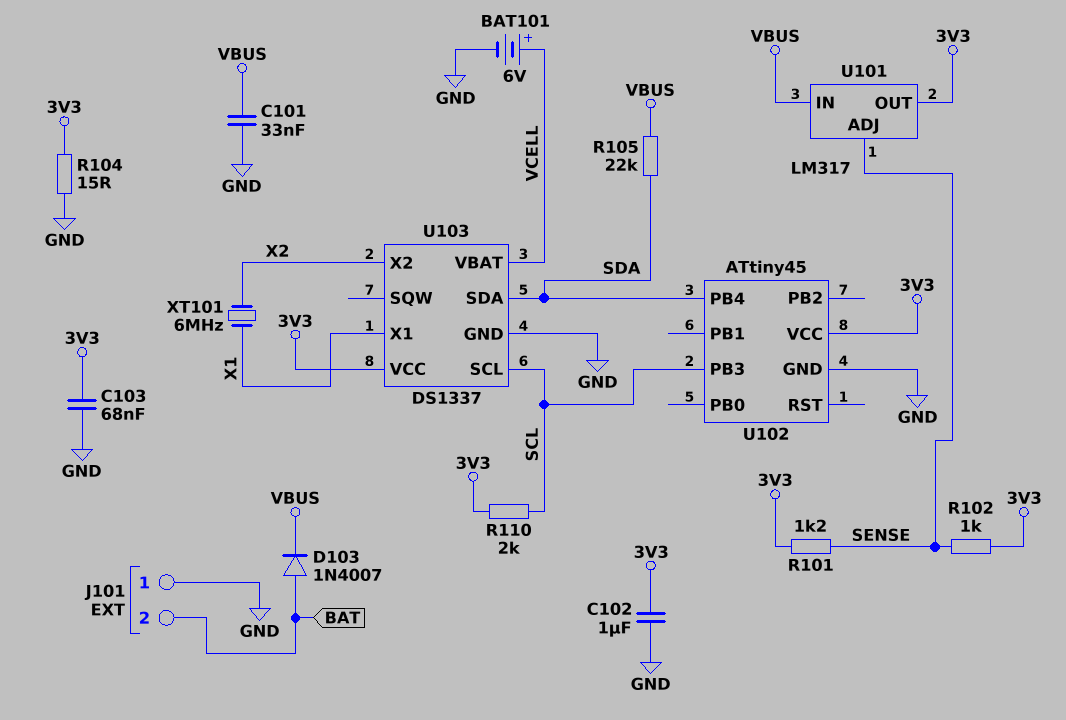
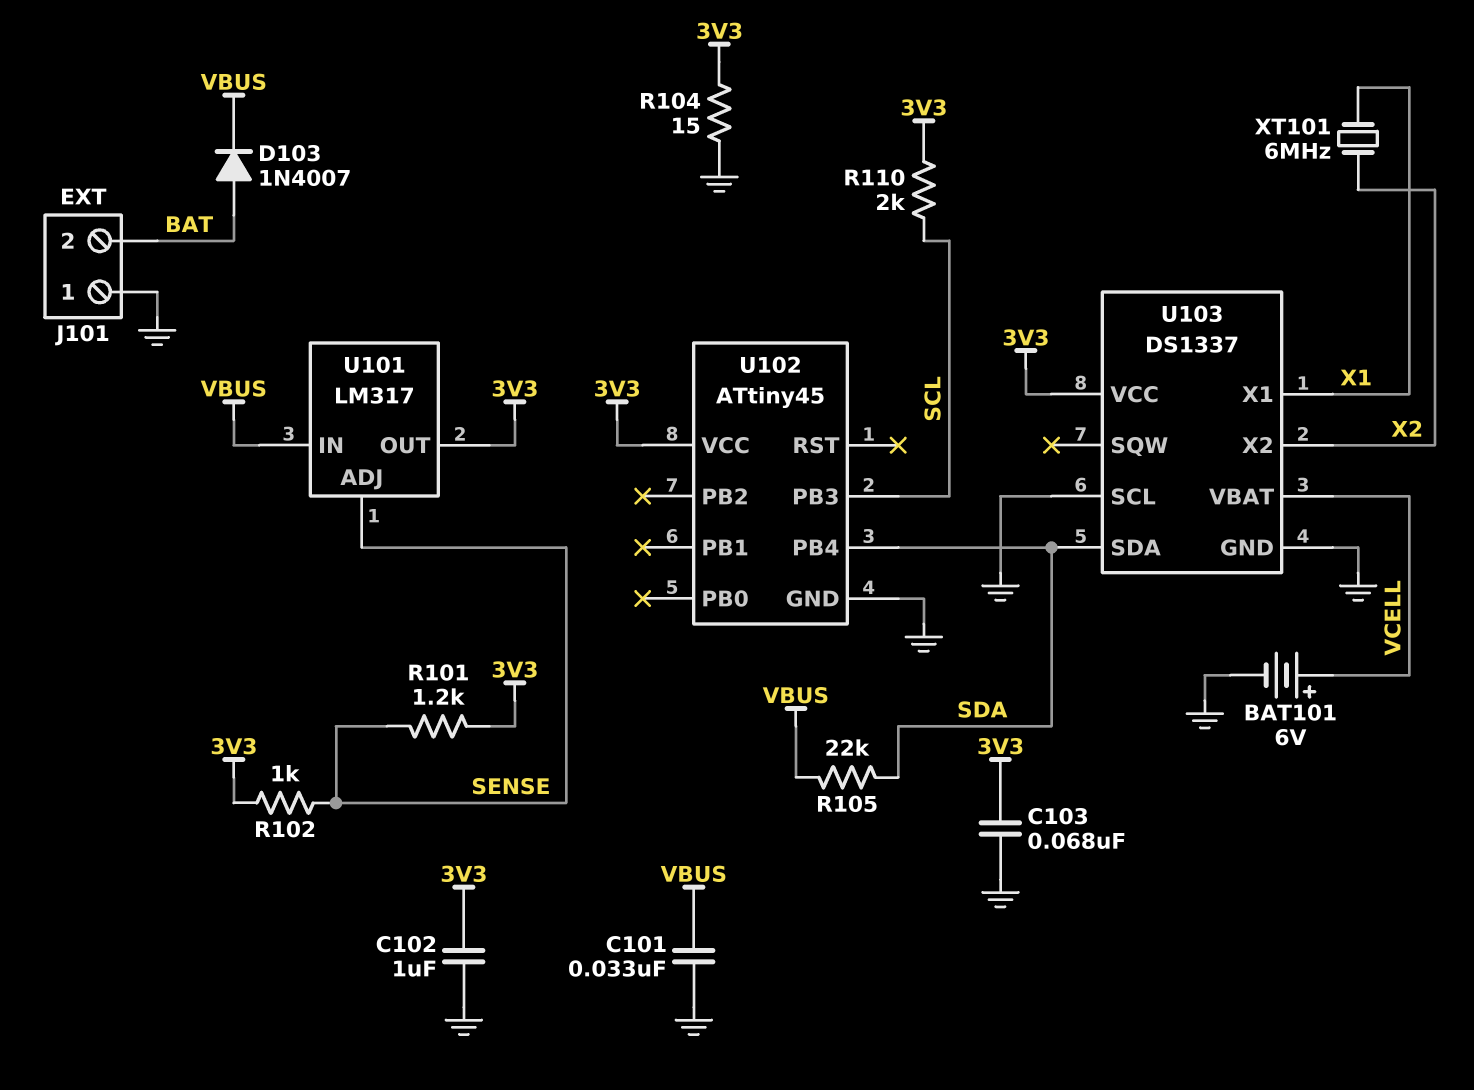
U103 pin SCL: SCL -> GND

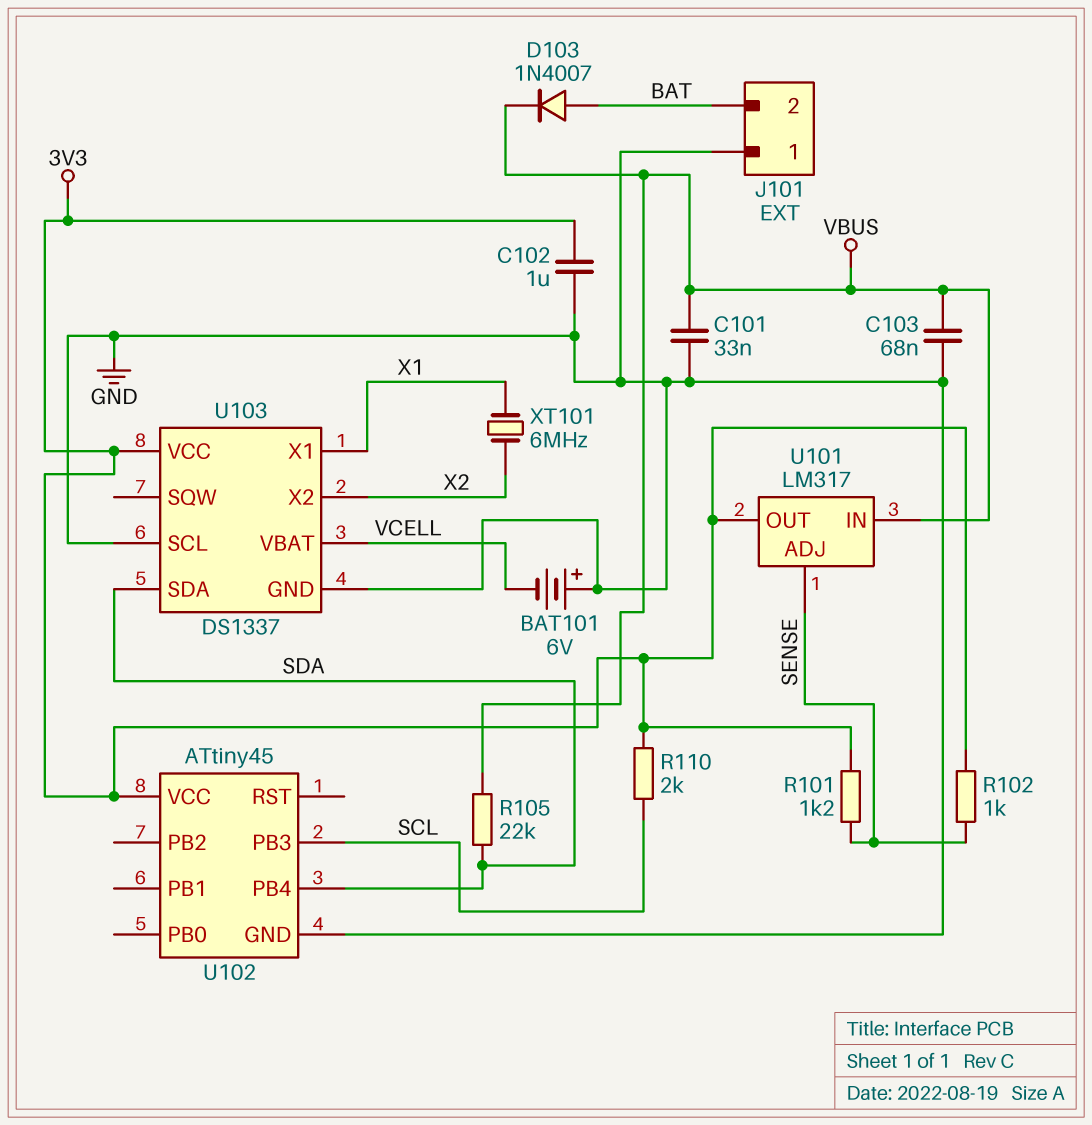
BAT101: 6V (plus VCELL, minus GND) -> 6V (plus GND, minus VCELL)
C103: 68nF (3V3, GND) -> 68nF (GND, VBUS)
R104: 15 (3V3, GND) -> none

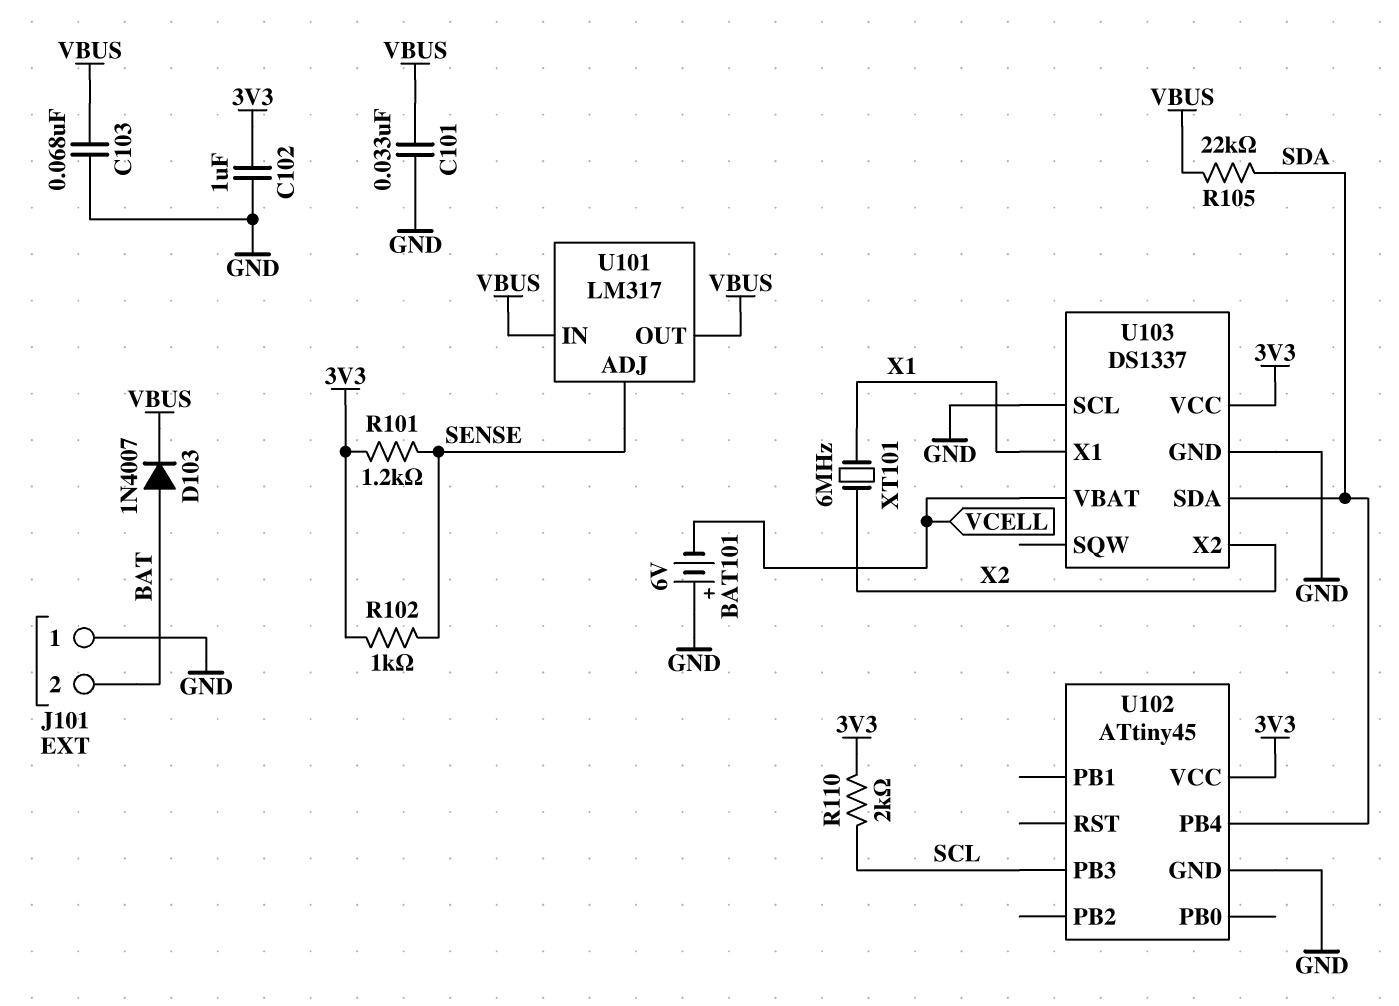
U101 pin OUT: 3V3 -> VBUS

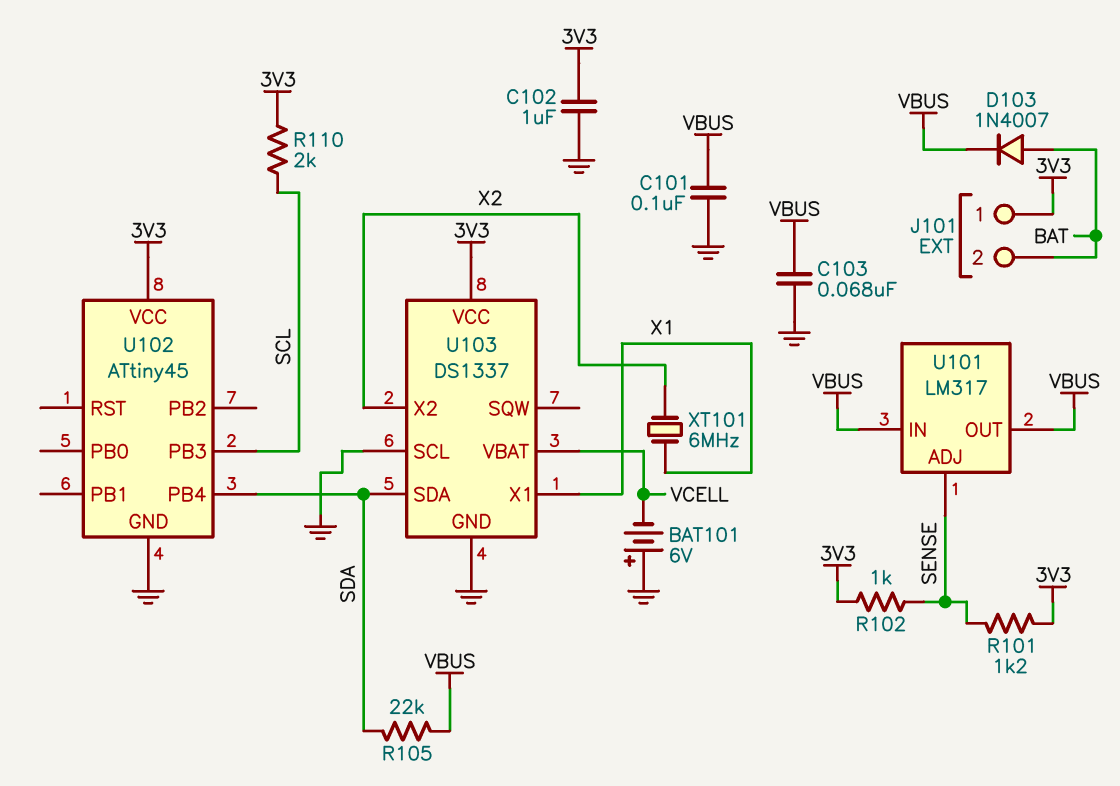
C101: 33nF (GND, VBUS) -> 100nF (GND, VBUS)
J101 pin 1: GND -> 3V3

